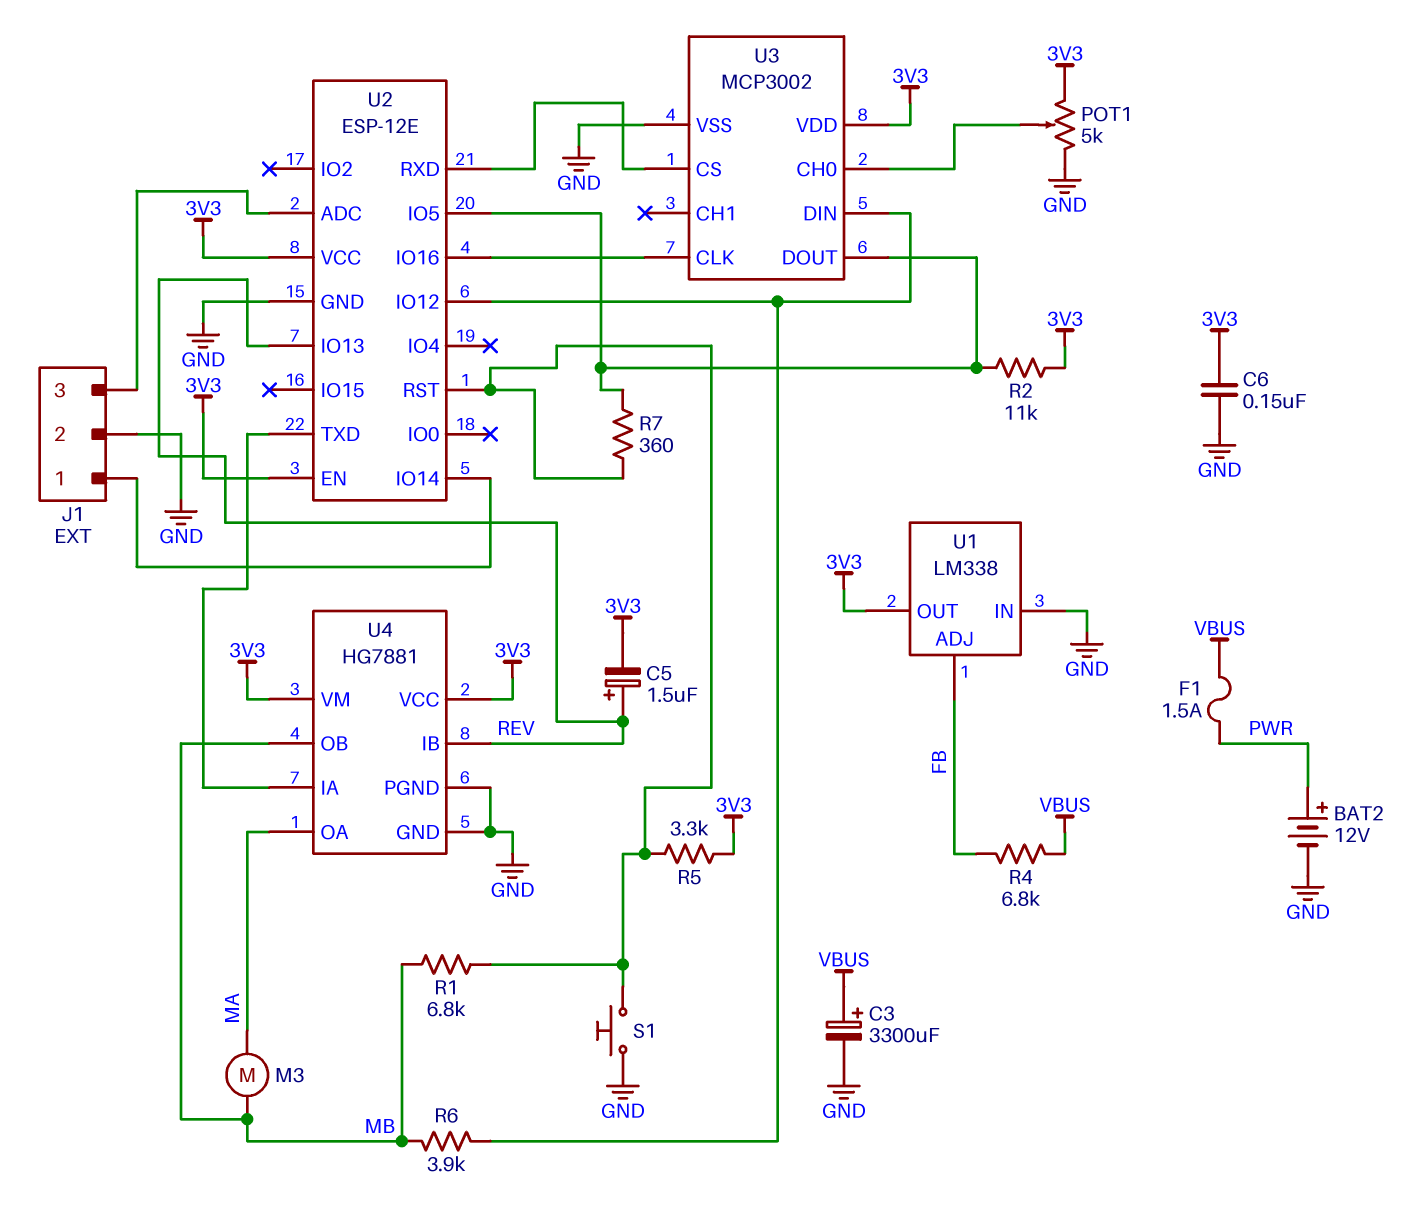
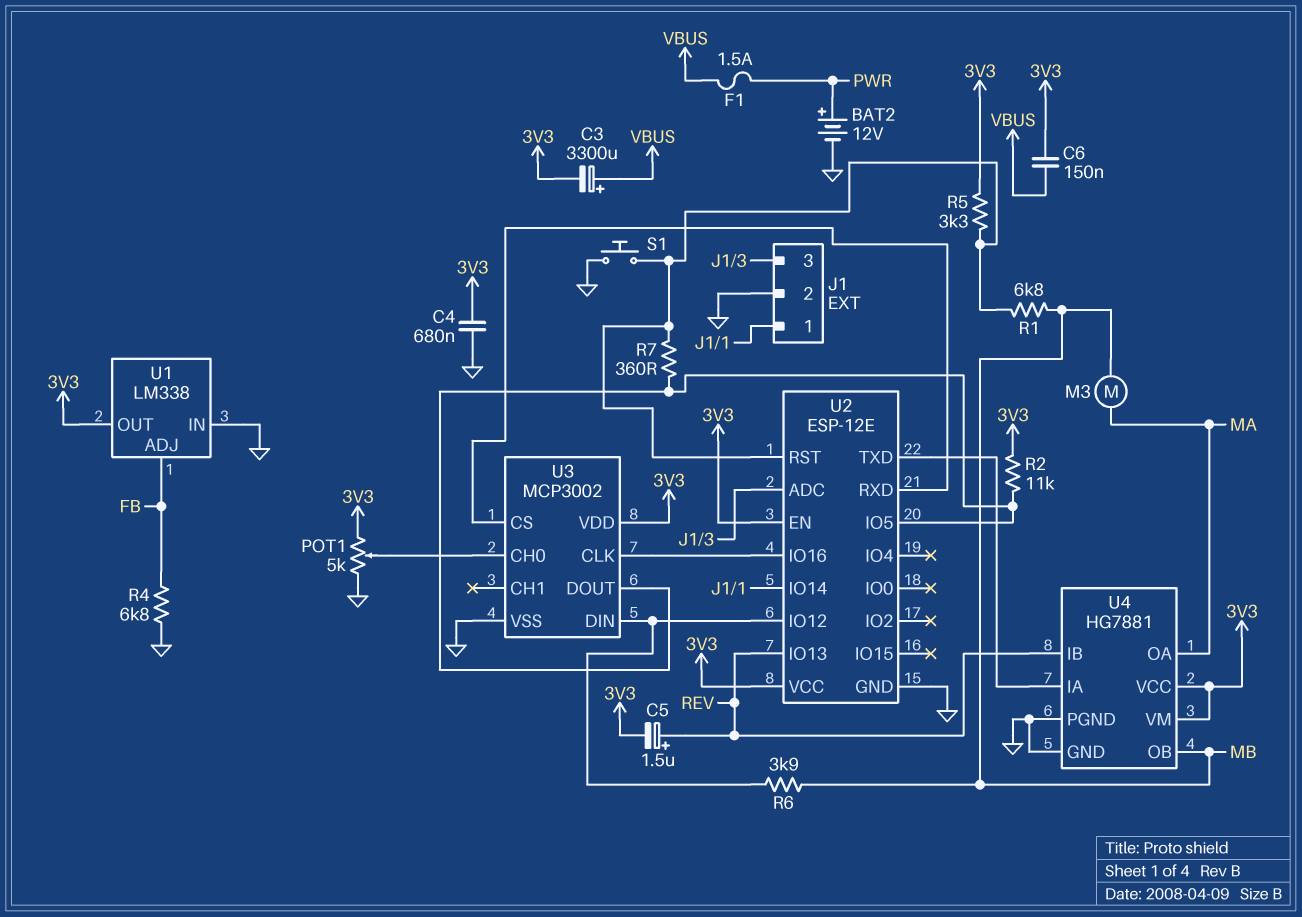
C3: 3300uF (plus VBUS, minus GND) -> 3300uF (plus VBUS, minus 3V3)
C4: none -> 680nF (3V3, GND)
C6: 150nF (3V3, GND) -> 150nF (3V3, VBUS)
R4: 6.8k (FB, VBUS) -> 6.8k (FB, GND)

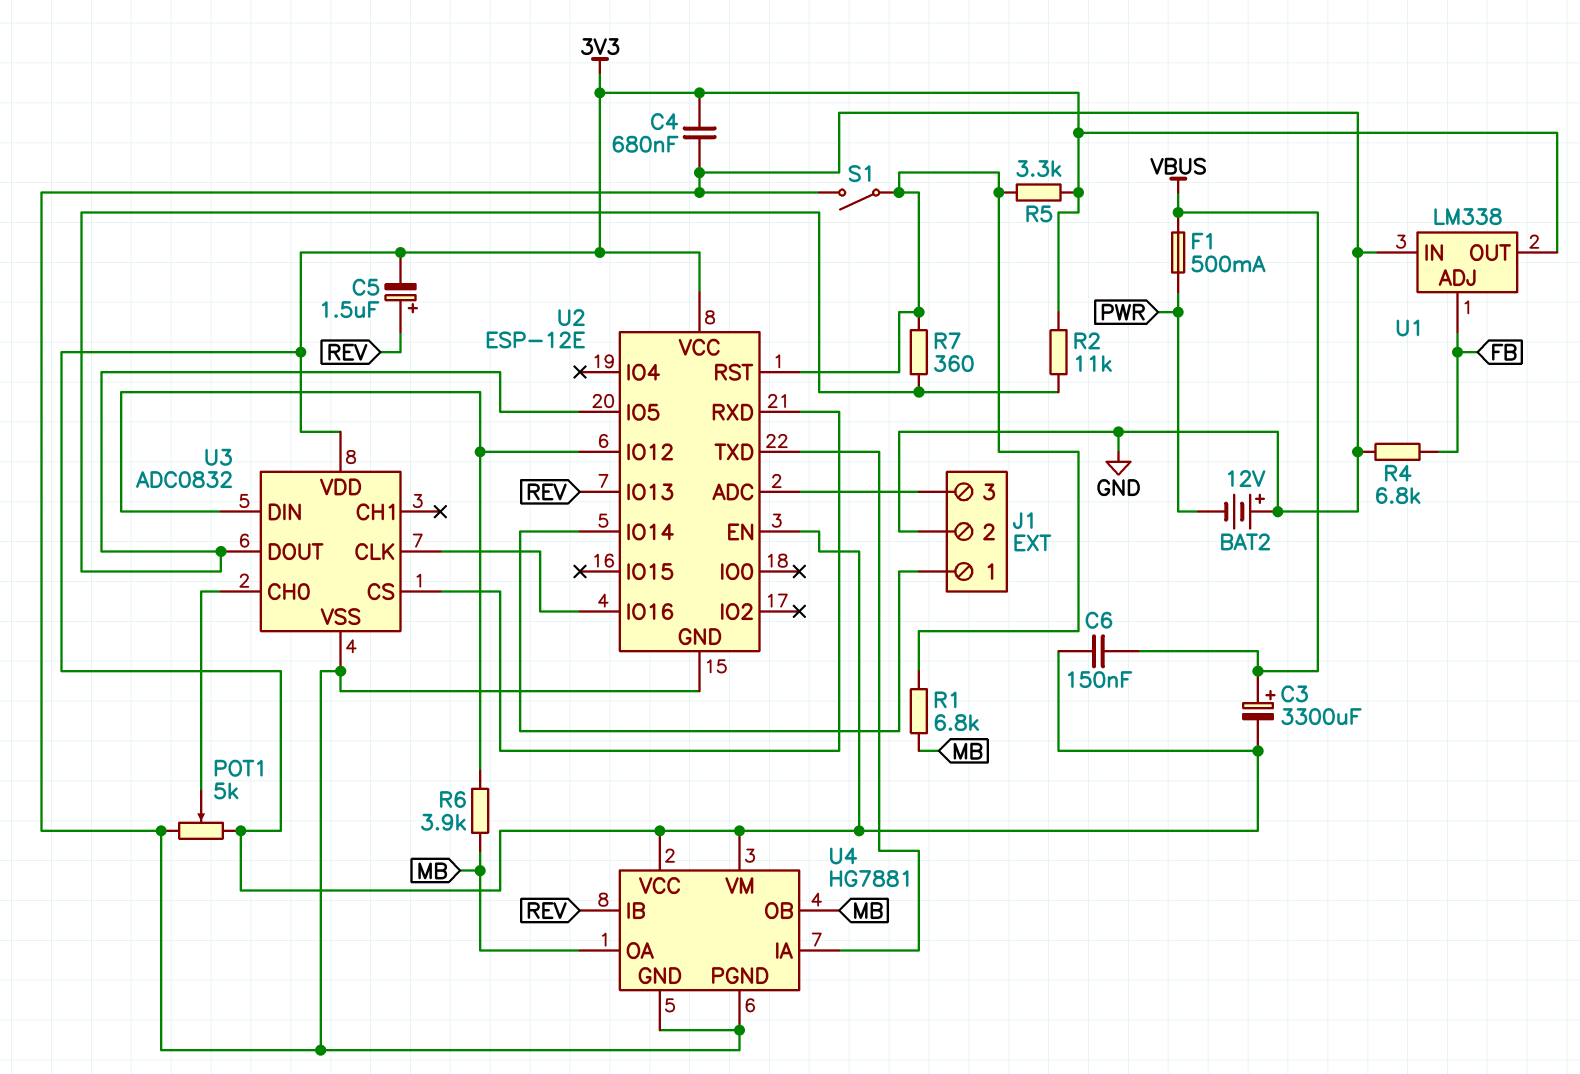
BAT2: 12V (plus PWR, minus GND) -> 12V (plus GND, minus PWR)
F1: 1.5A (PWR, VBUS) -> 500mA (PWR, VBUS)
M3: motor (MA, MB) -> none
S1: button (GND, U2/RST) -> switch (GND, U2/RST)
U3: MCP3002 -> ADC0832
U4 pin OA: MA -> MB

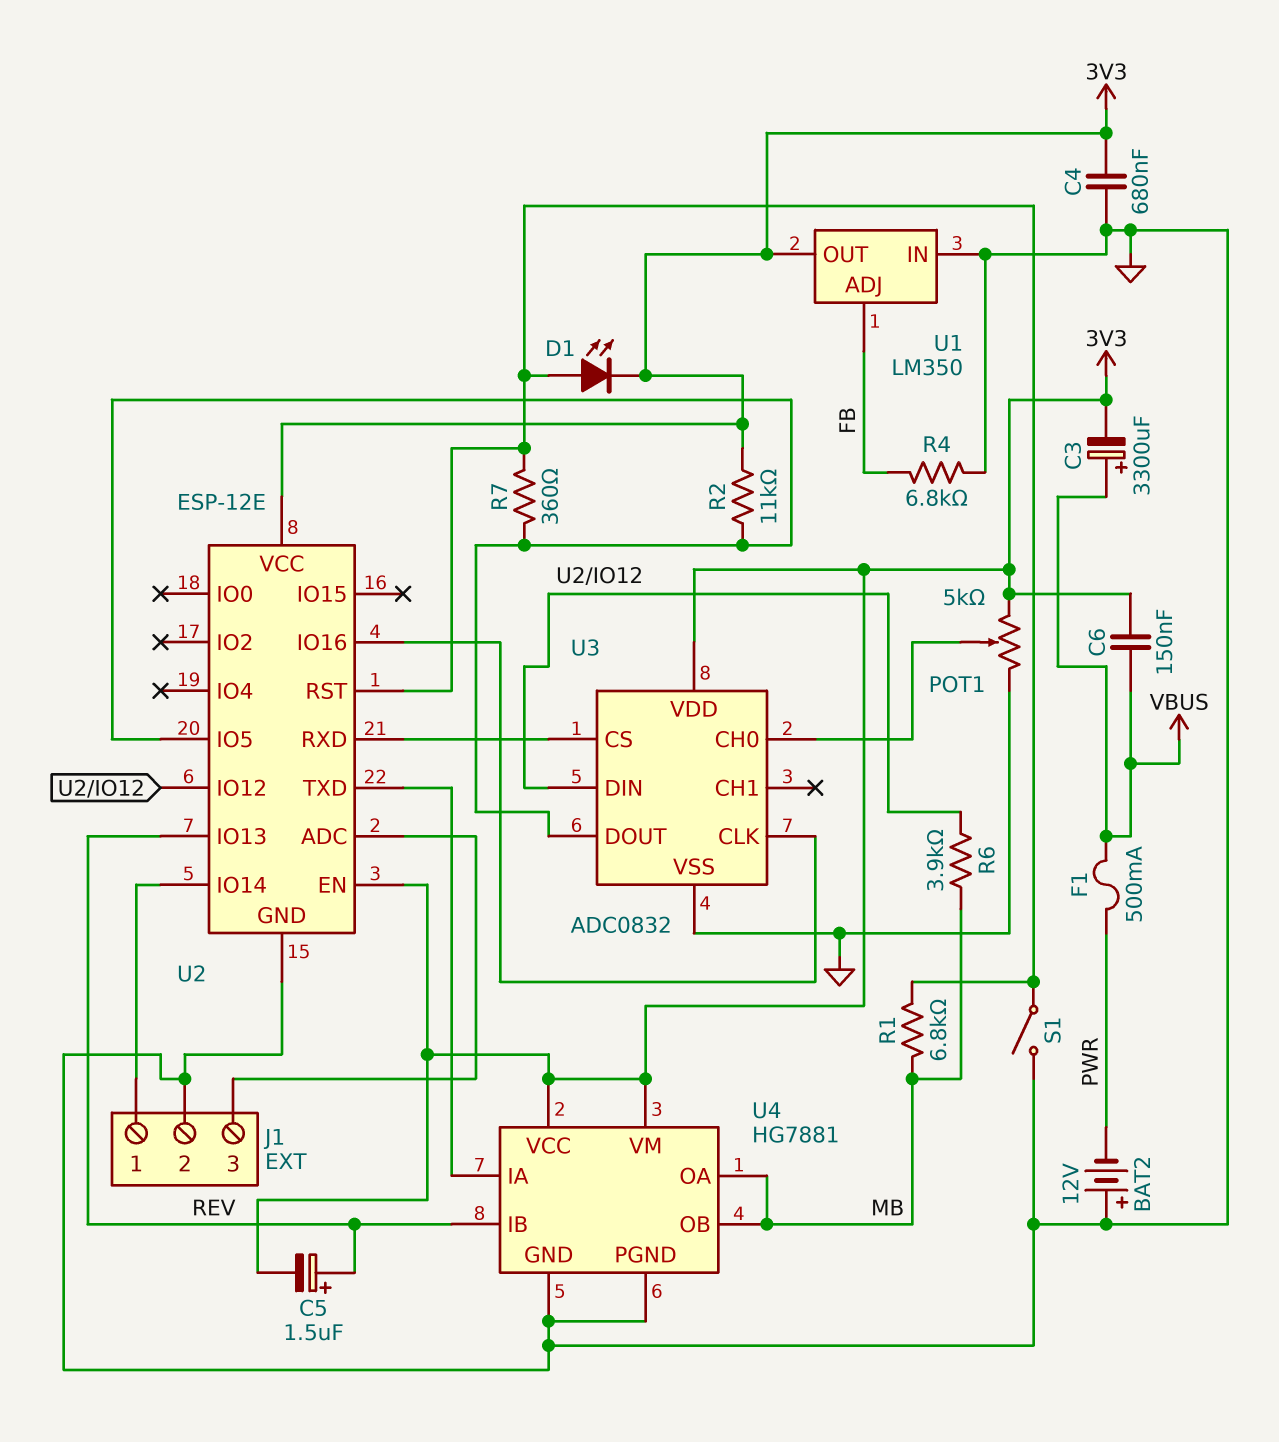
D1: none -> LED (A U2/RST, K 3V3)
R5: 3.3k (3V3, U2/RST) -> none
U1: LM338 -> LM350

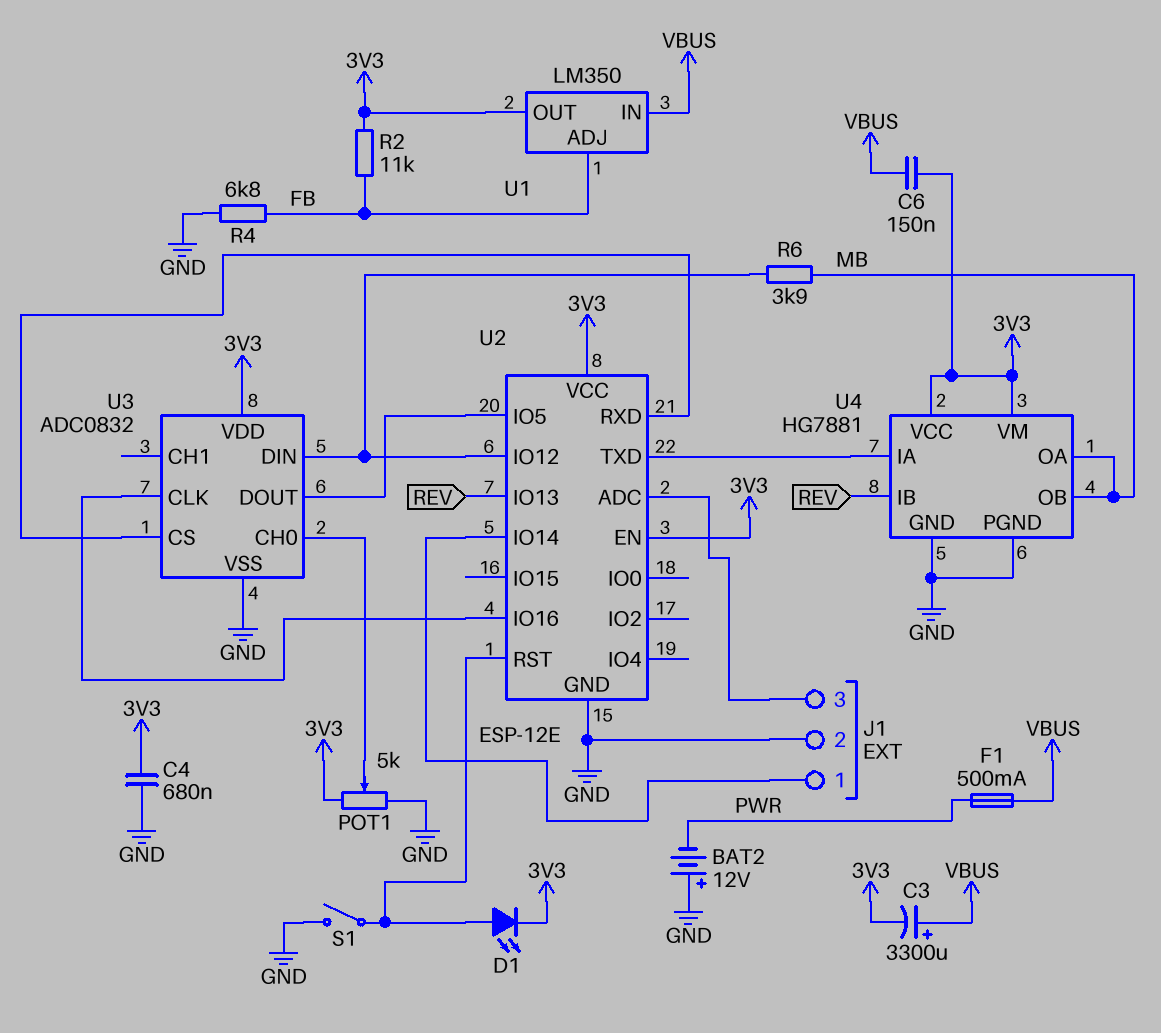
C5: 1.5uF (plus REV, minus 3V3) -> none
R1: 6.8k (MB, U2/RST) -> none
R2: 11k (3V3, U2/IO5) -> 11k (3V3, FB)
R7: 360 (U2/IO5, U2/RST) -> none
U1 pin IN: GND -> VBUS

